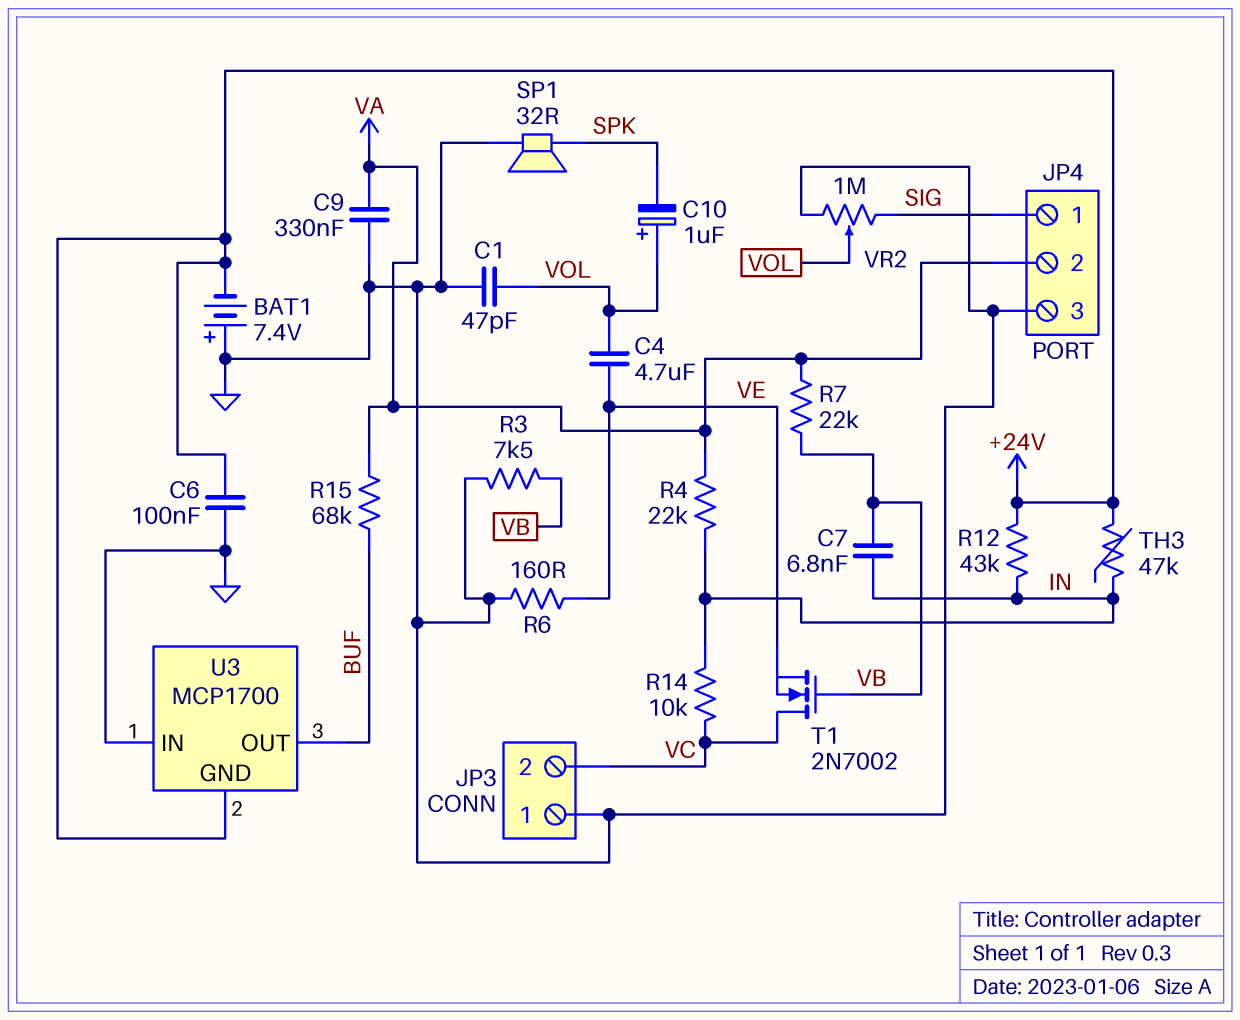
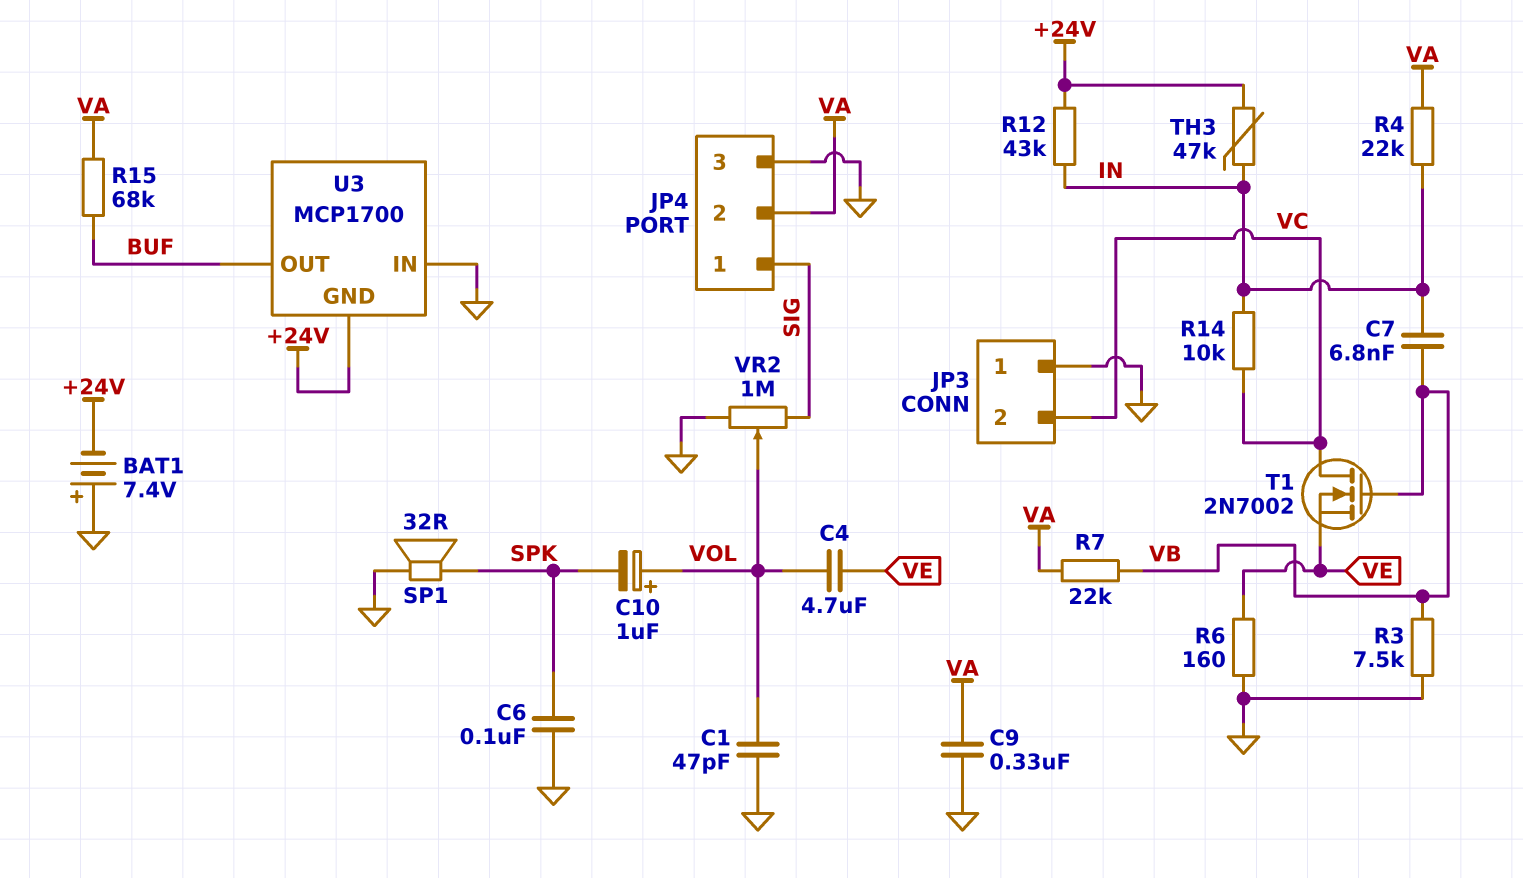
C6: 100nF (+24V, GND) -> 100nF (GND, SPK)

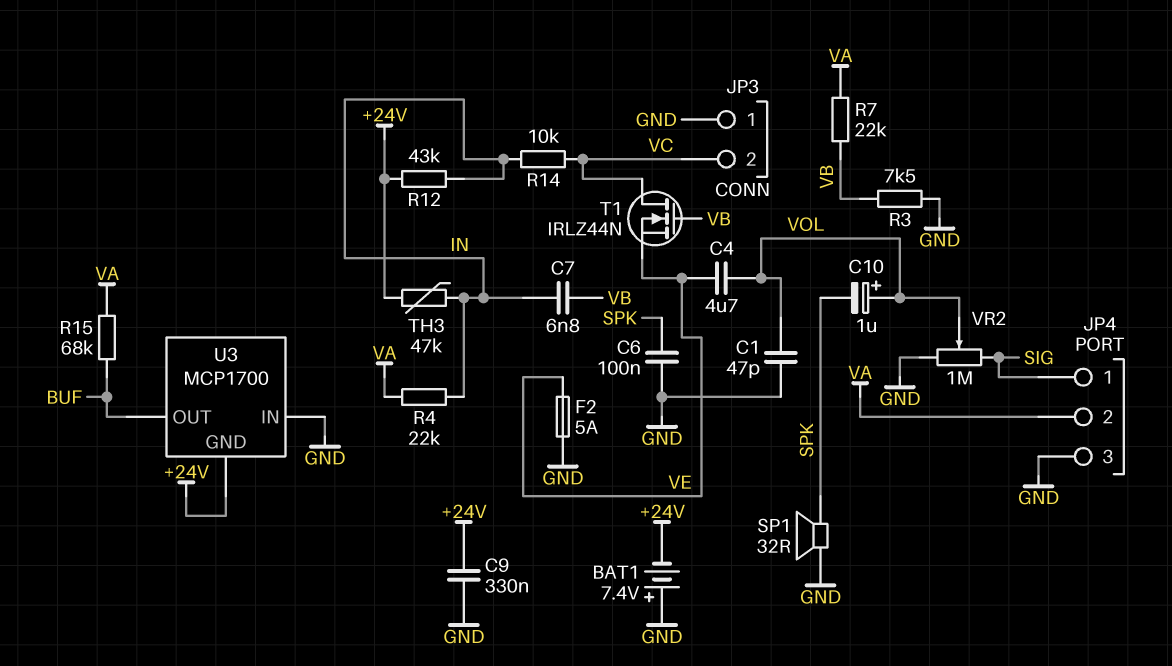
C9: 330nF (GND, VA) -> 330nF (+24V, GND)
F2: none -> 5A (GND, VE)
R6: 160 (GND, VE) -> none
T1: NMOS 2N7002 (G VB, D VC, S VE) -> NMOS IRLZ44N (G VB, D VC, S VE)

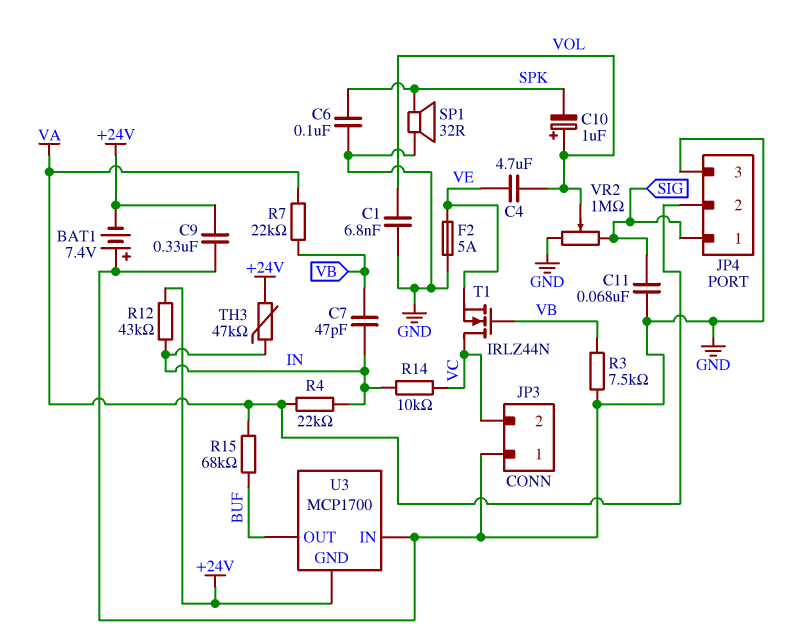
C1: 47pF (GND, VOL) -> 6.8nF (GND, VOL)
C7: 6.8nF (IN, VB) -> 47pF (IN, VB)
C11: none -> 68nF (GND, SIG)

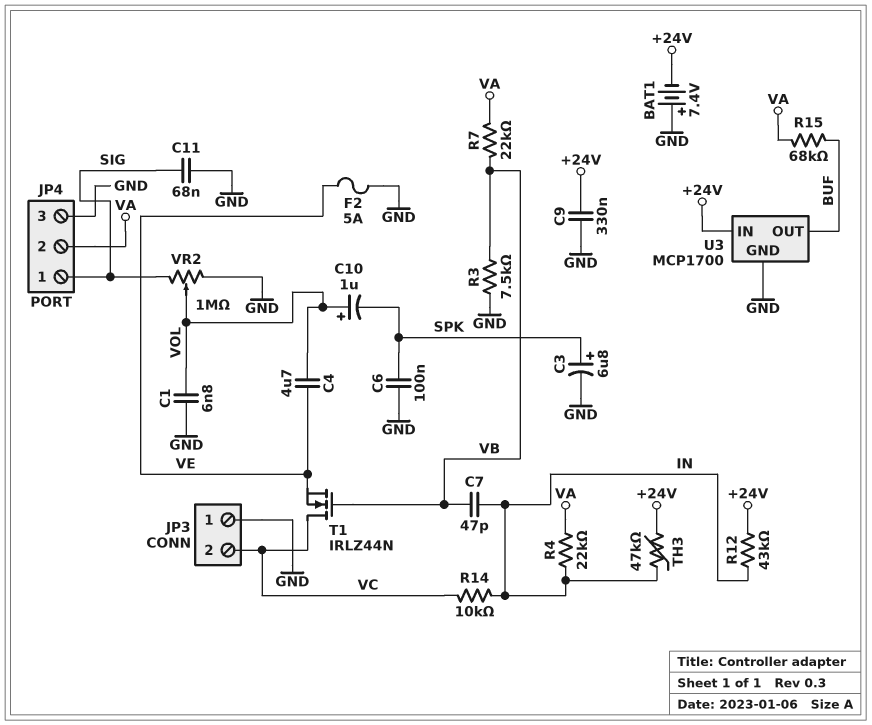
C3: none -> 6.8uF (plus SPK, minus GND)
SP1: speaker 32R (GND, SPK) -> none
U3 pin GND: +24V -> GND
U3 pin IN: GND -> +24V

